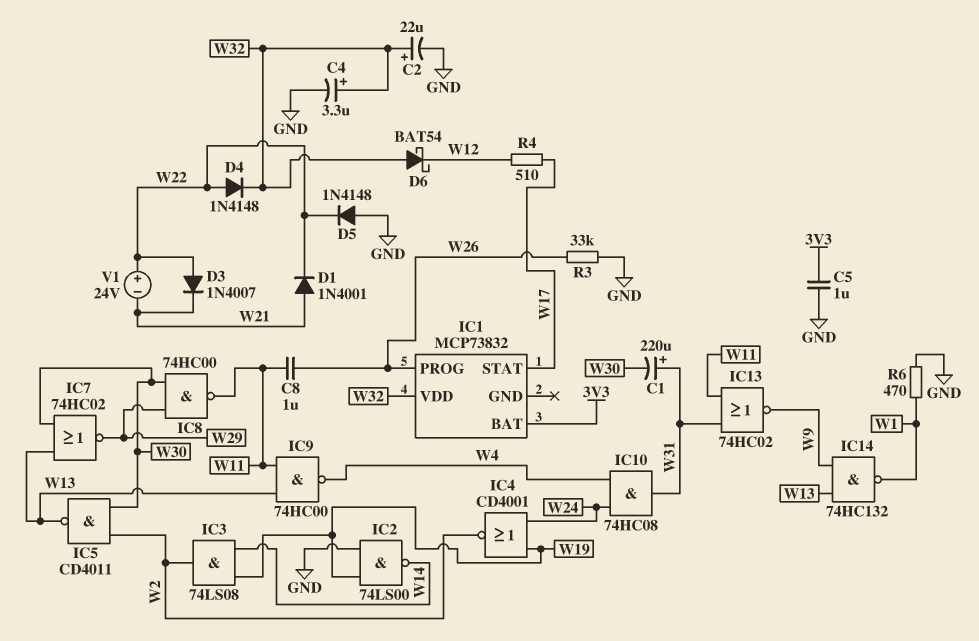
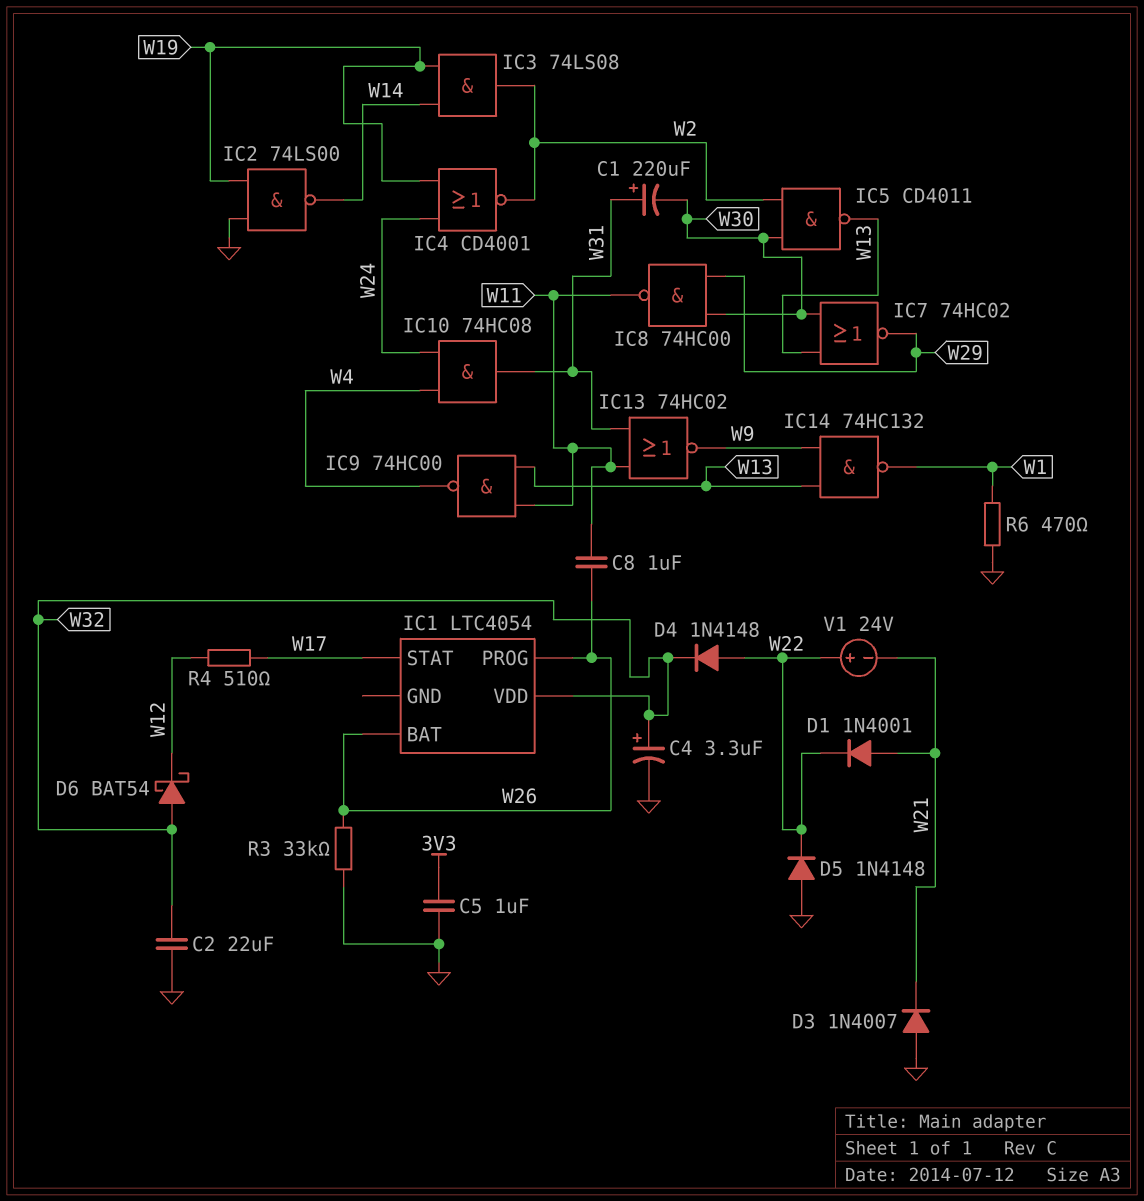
C2: 22uF (plus W32, minus GND) -> 22uF (GND, W32)
D3: diode 1N4007 (A W22, K W21) -> diode 1N4007 (A GND, K W21)
IC1: MCP73832 -> LTC4054
IC1 pin BAT: 3V3 -> W26

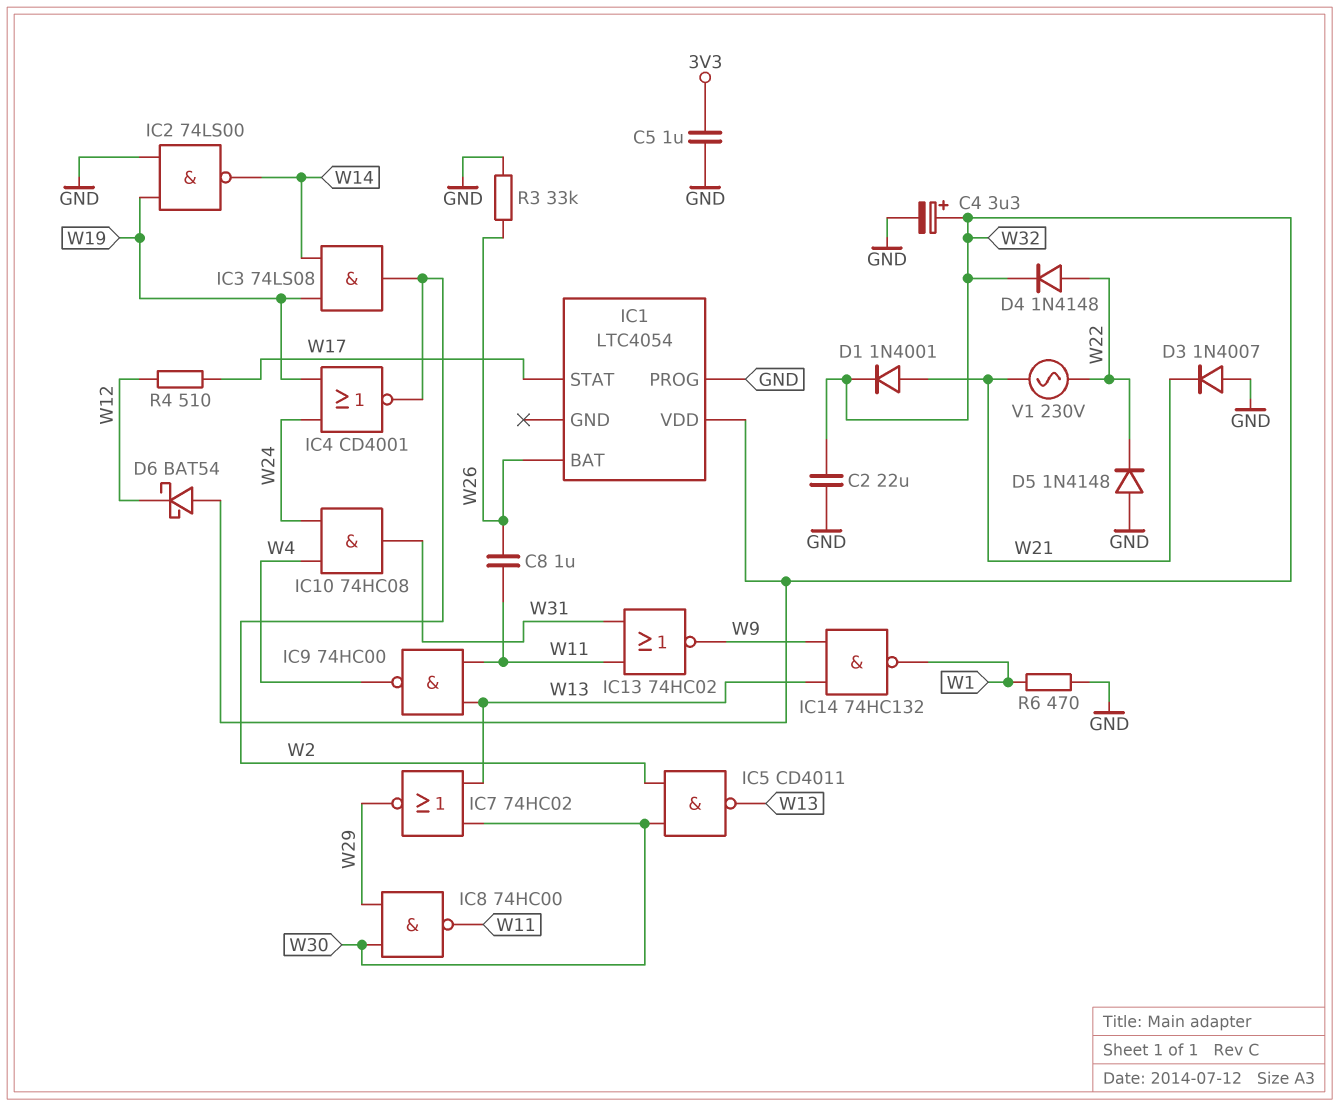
C1: 220uF (plus W31, minus W30) -> none
D1: diode 1N4001 (A W21, K W22) -> diode 1N4001 (A W21, K W32)
IC1 pin PROG: W26 -> GND
V1: 24V (plus W22, minus W21) -> AC 230V (W21, W22)

